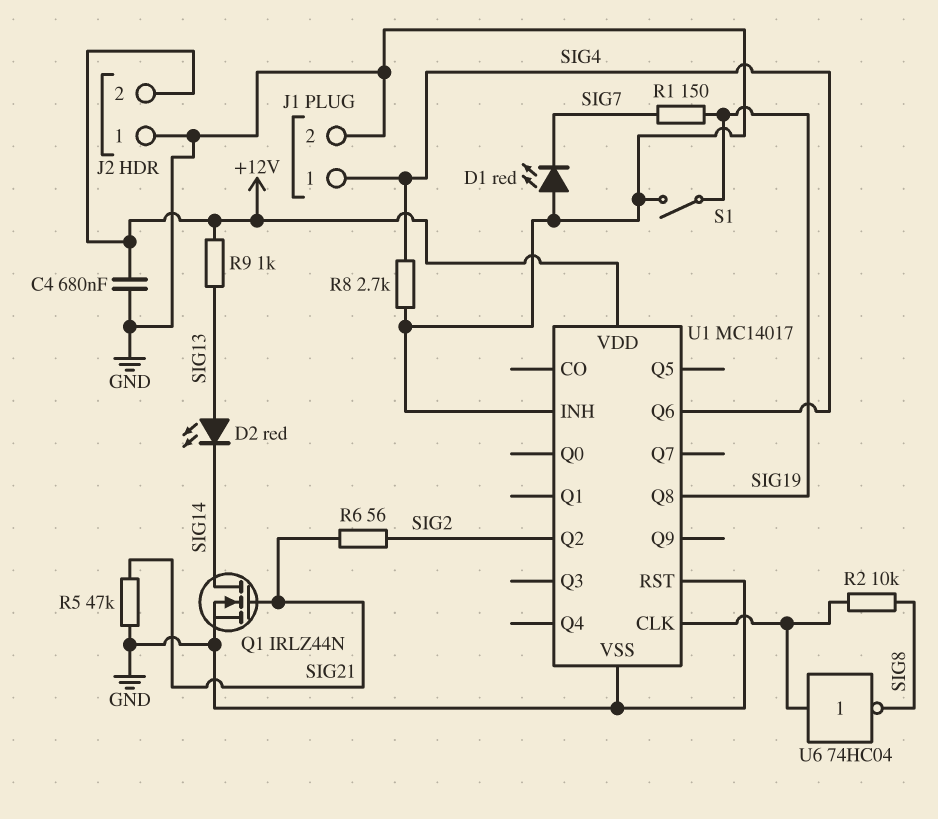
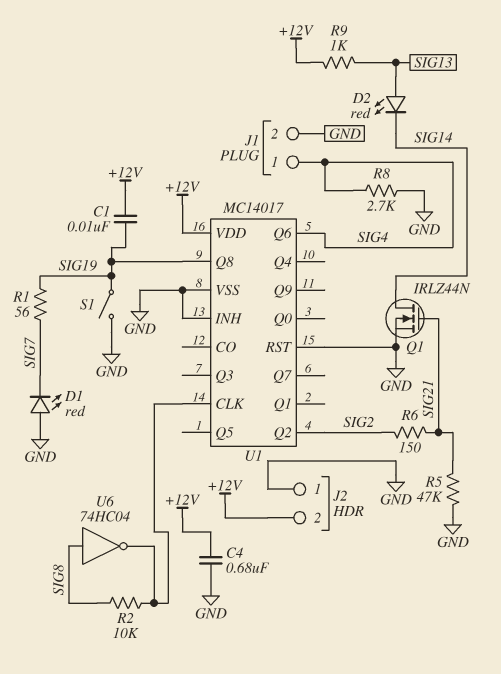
C1: none -> 10nF (+12V, SIG19)
R1: 150 (SIG7, SIG19) -> 56 (SIG7, SIG19)
R6: 56 (SIG2, SIG21) -> 150 (SIG2, SIG21)
U6: NOT 74HC04 (in U1/CLK, out SIG8) -> NOT 74HC04 (in SIG8, out U1/CLK)

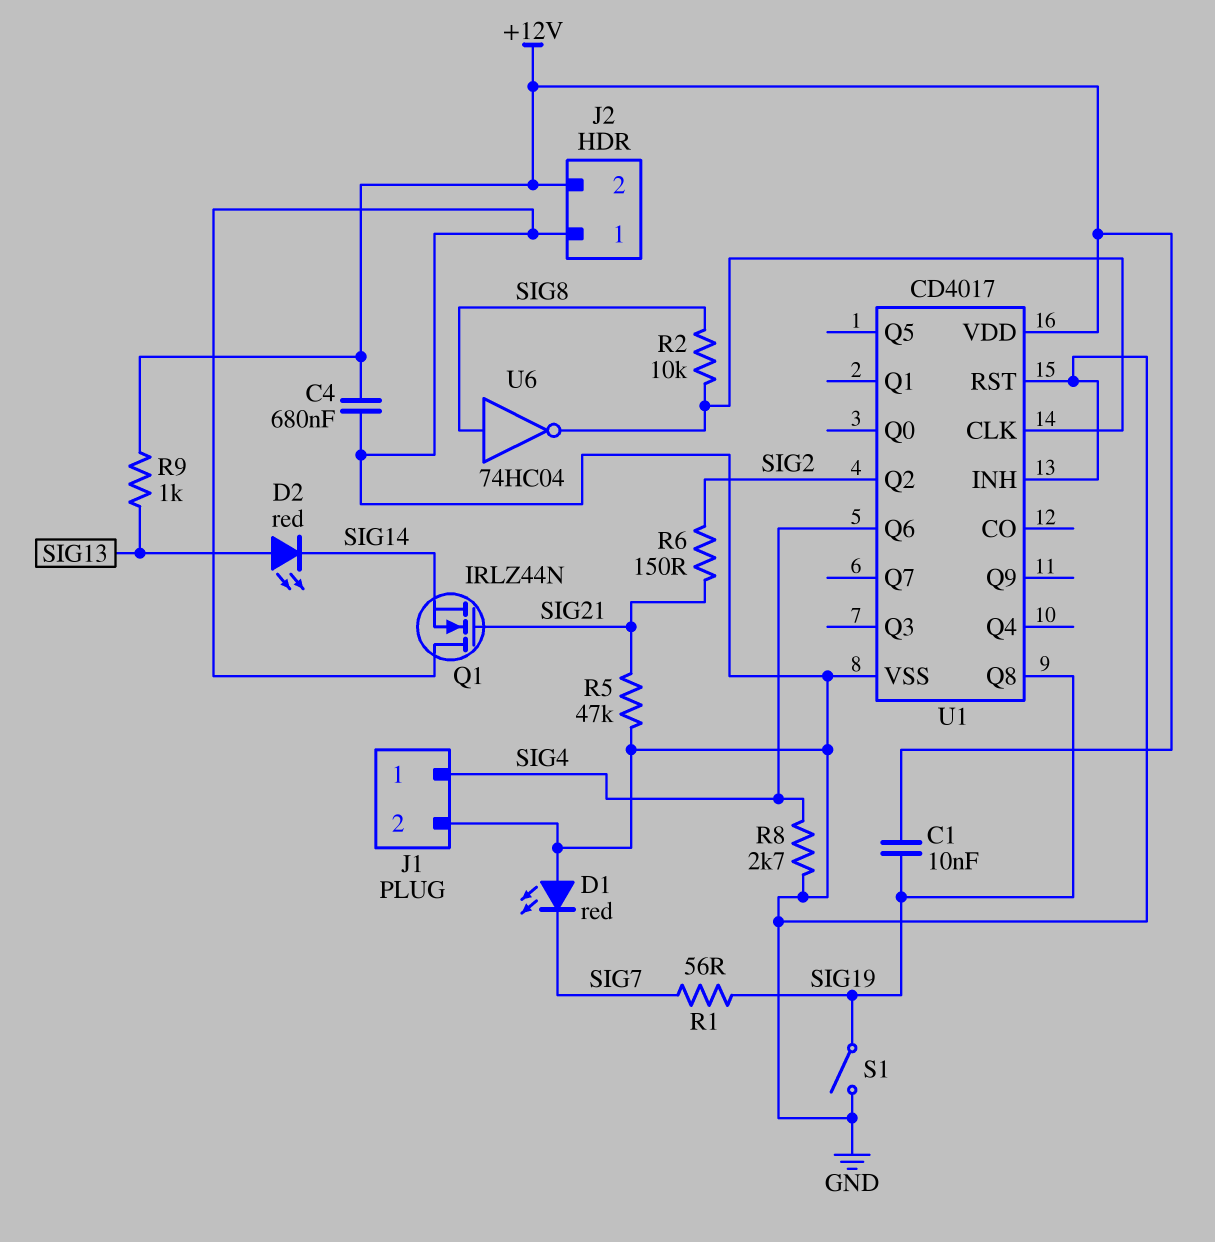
Q1: NMOS IRLZ44N (G SIG21, D SIG14, S GND) -> NMOS IRLZ44N (G SIG21, D GND, S SIG14)
U1: MC14017 -> CD4017

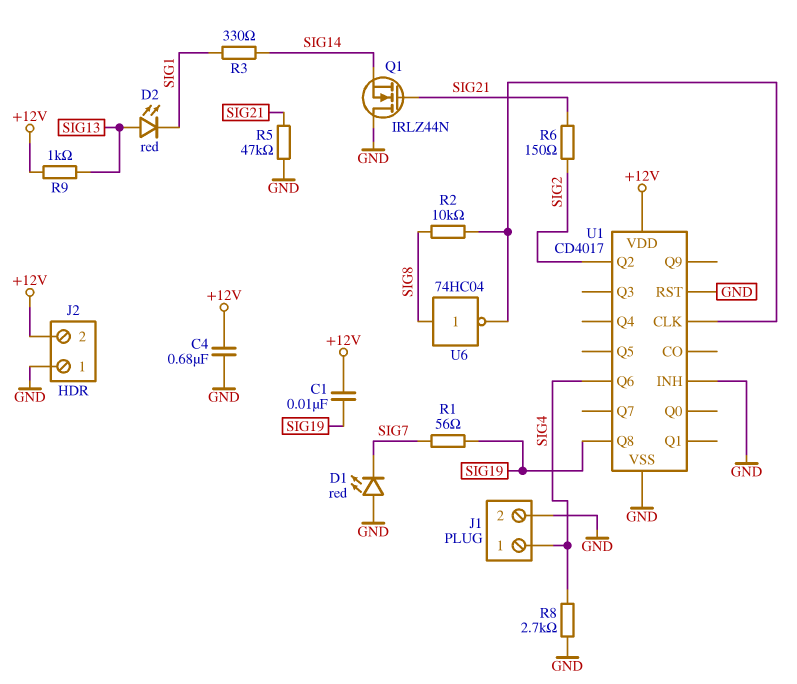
D2: LED red (A SIG13, K SIG14) -> LED red (A SIG13, K SIG1)
R3: none -> 330 (SIG1, SIG14)
S1: switch (GND, SIG19) -> none

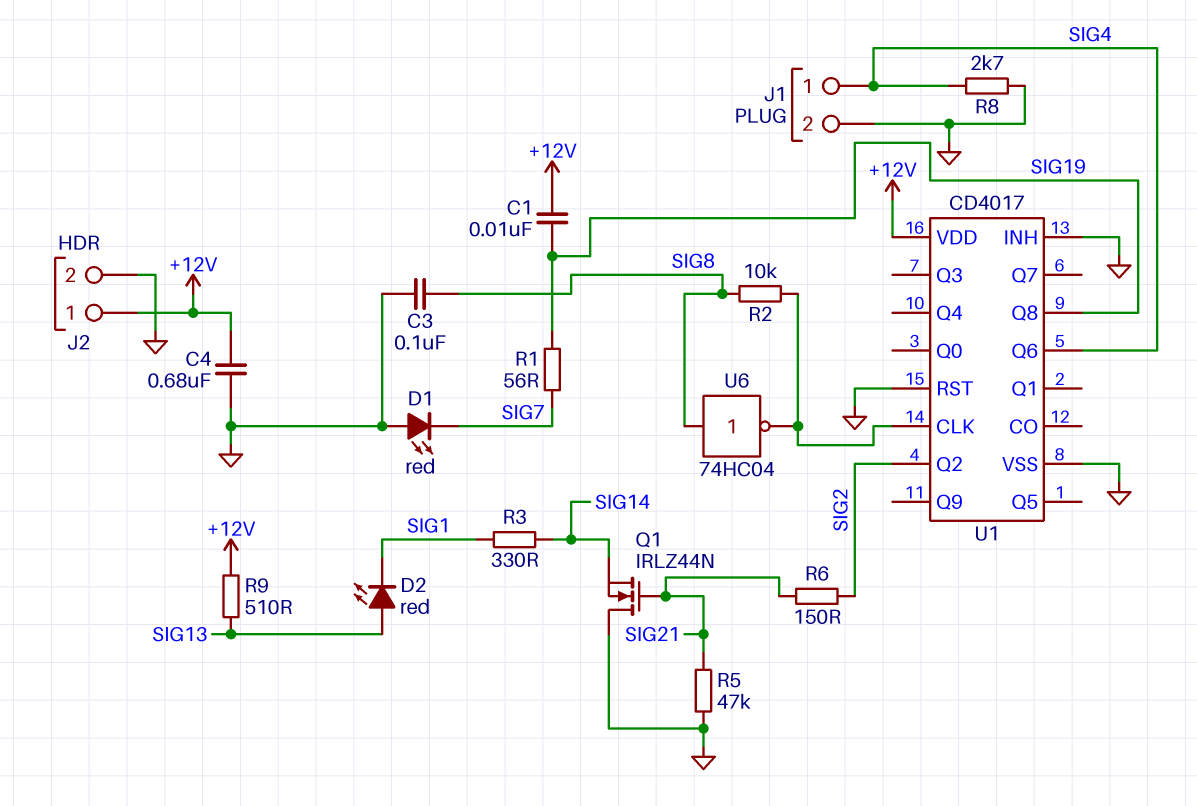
C3: none -> 100nF (GND, SIG8)
J2 pin 1: GND -> +12V
J2 pin 2: +12V -> GND
R9: 1k (+12V, SIG13) -> 510 (+12V, SIG13)

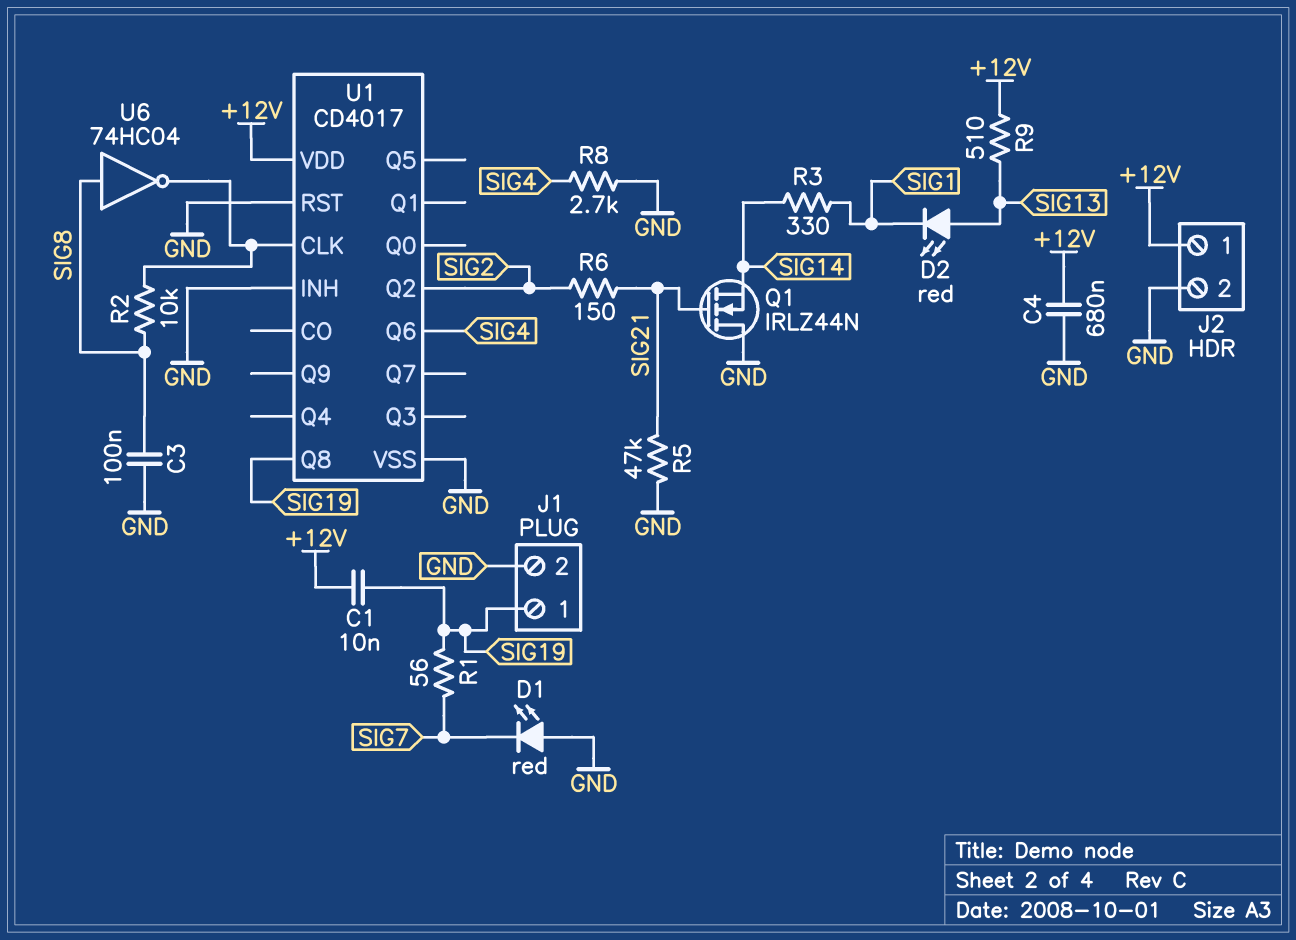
J1 pin 1: SIG4 -> SIG19

